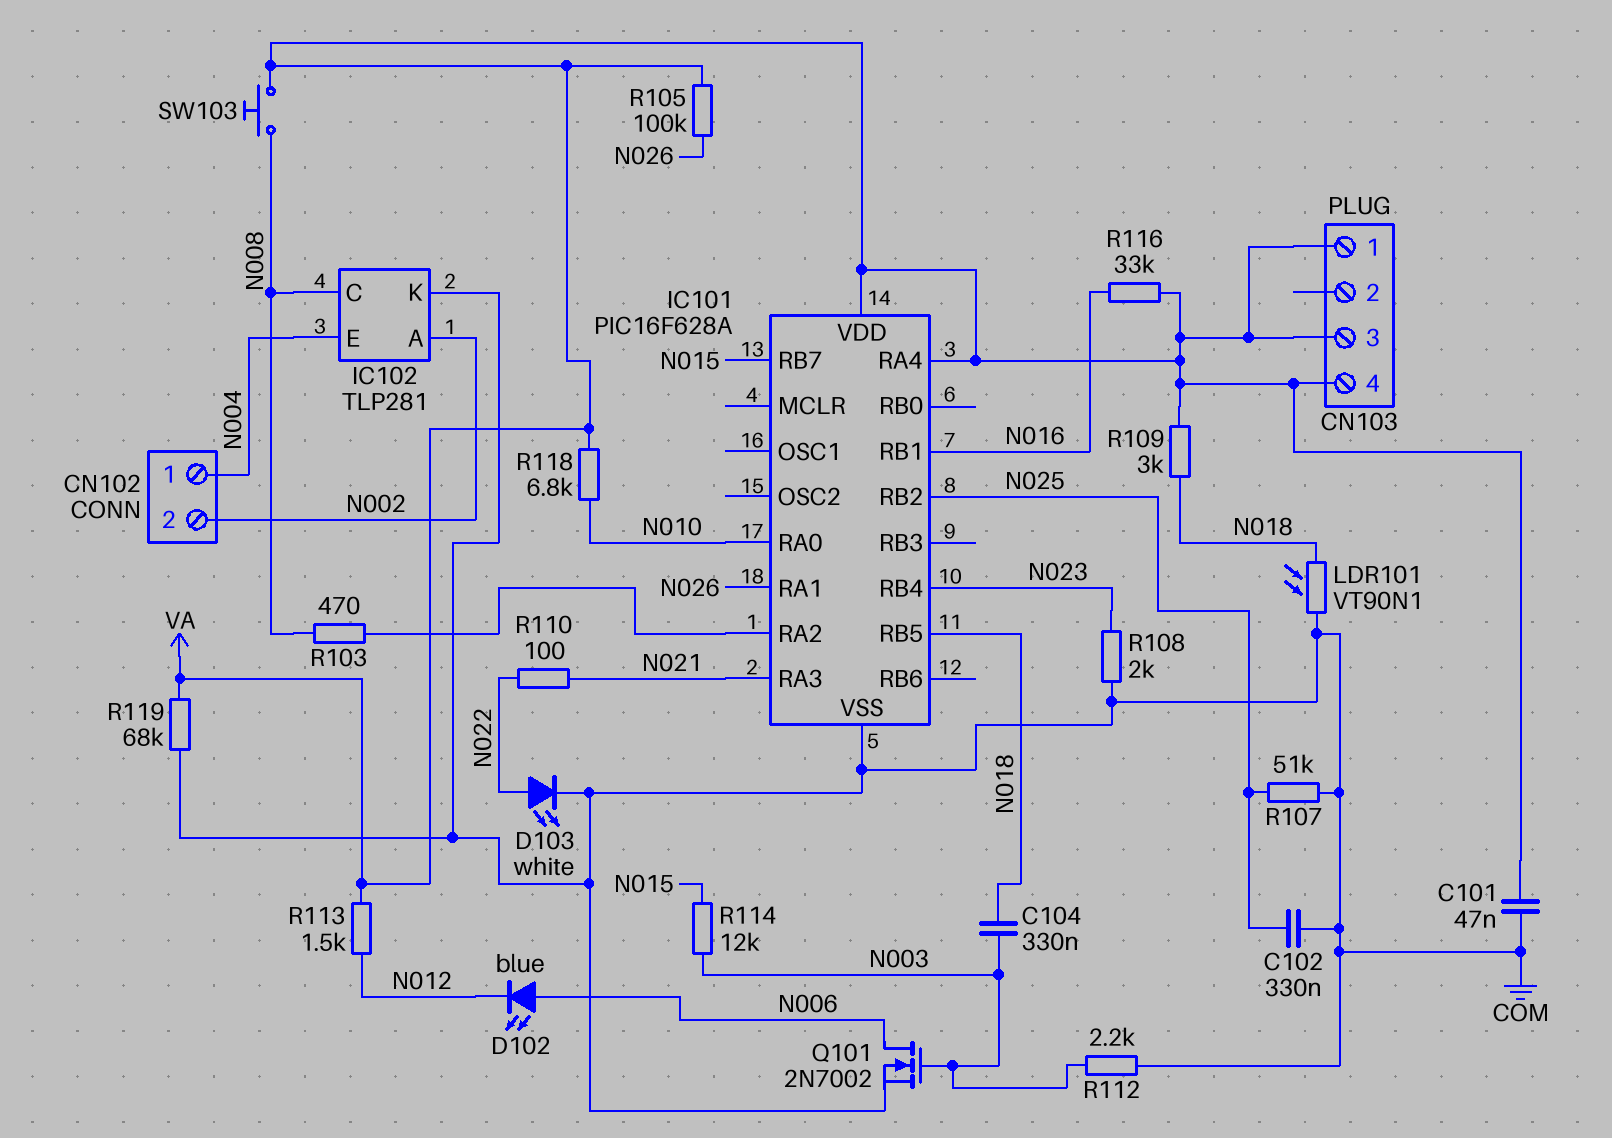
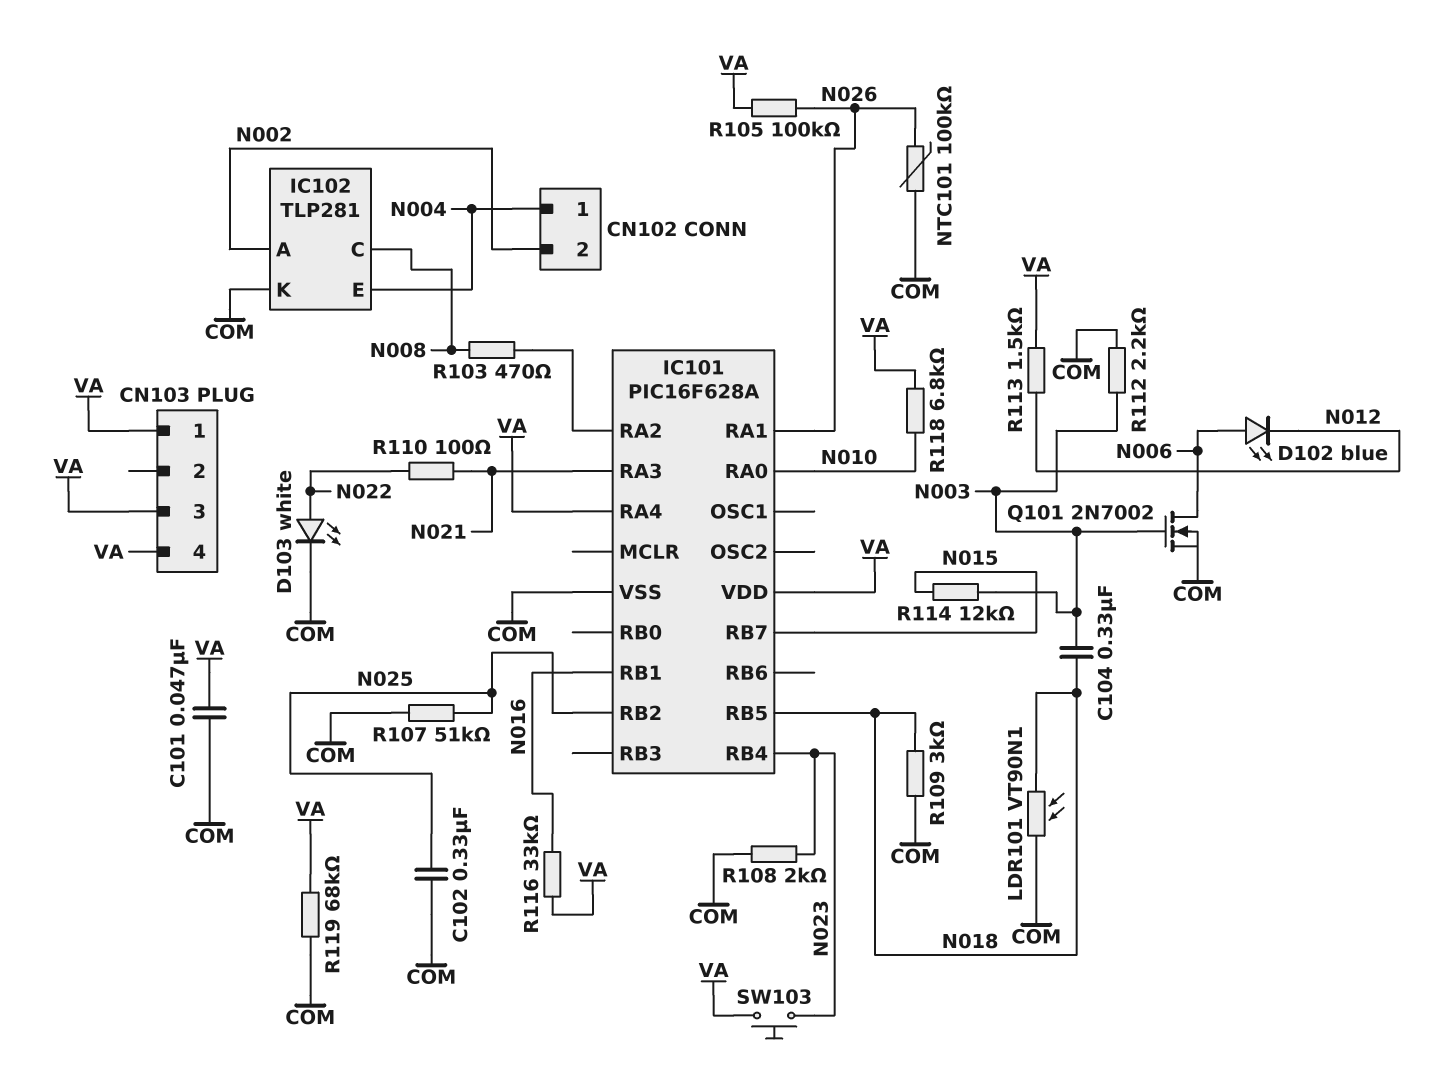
NTC101: none -> 100k (COM, N026)
R109: 3k (N018, VA) -> 3k (COM, N018)
SW103: button (N008, VA) -> button (N023, VA)

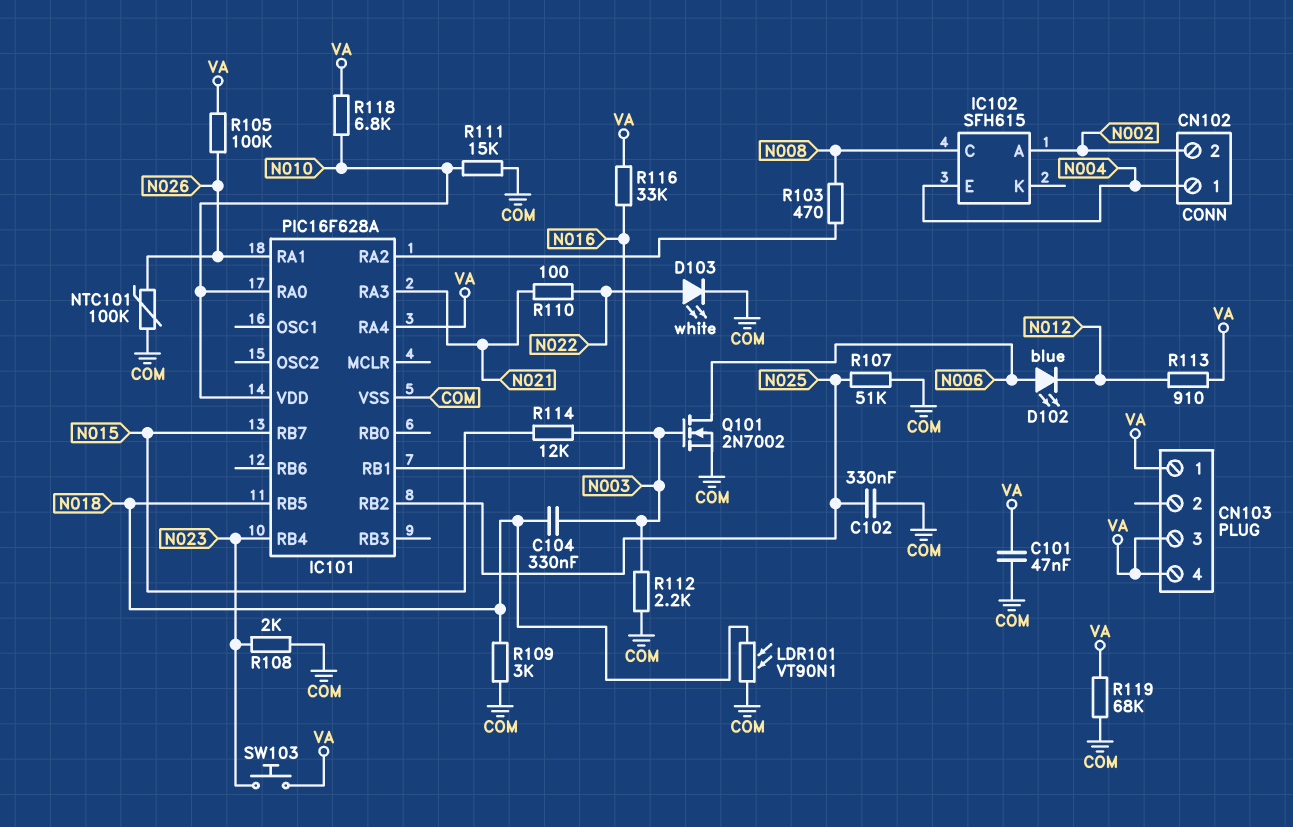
IC101 pin VDD: VA -> N010
IC102: TLP281 -> SFH615
IC102 pin K: COM -> none
R111: none -> 15k (COM, N010)
R113: 1.5k (N012, VA) -> 910 (N012, VA)

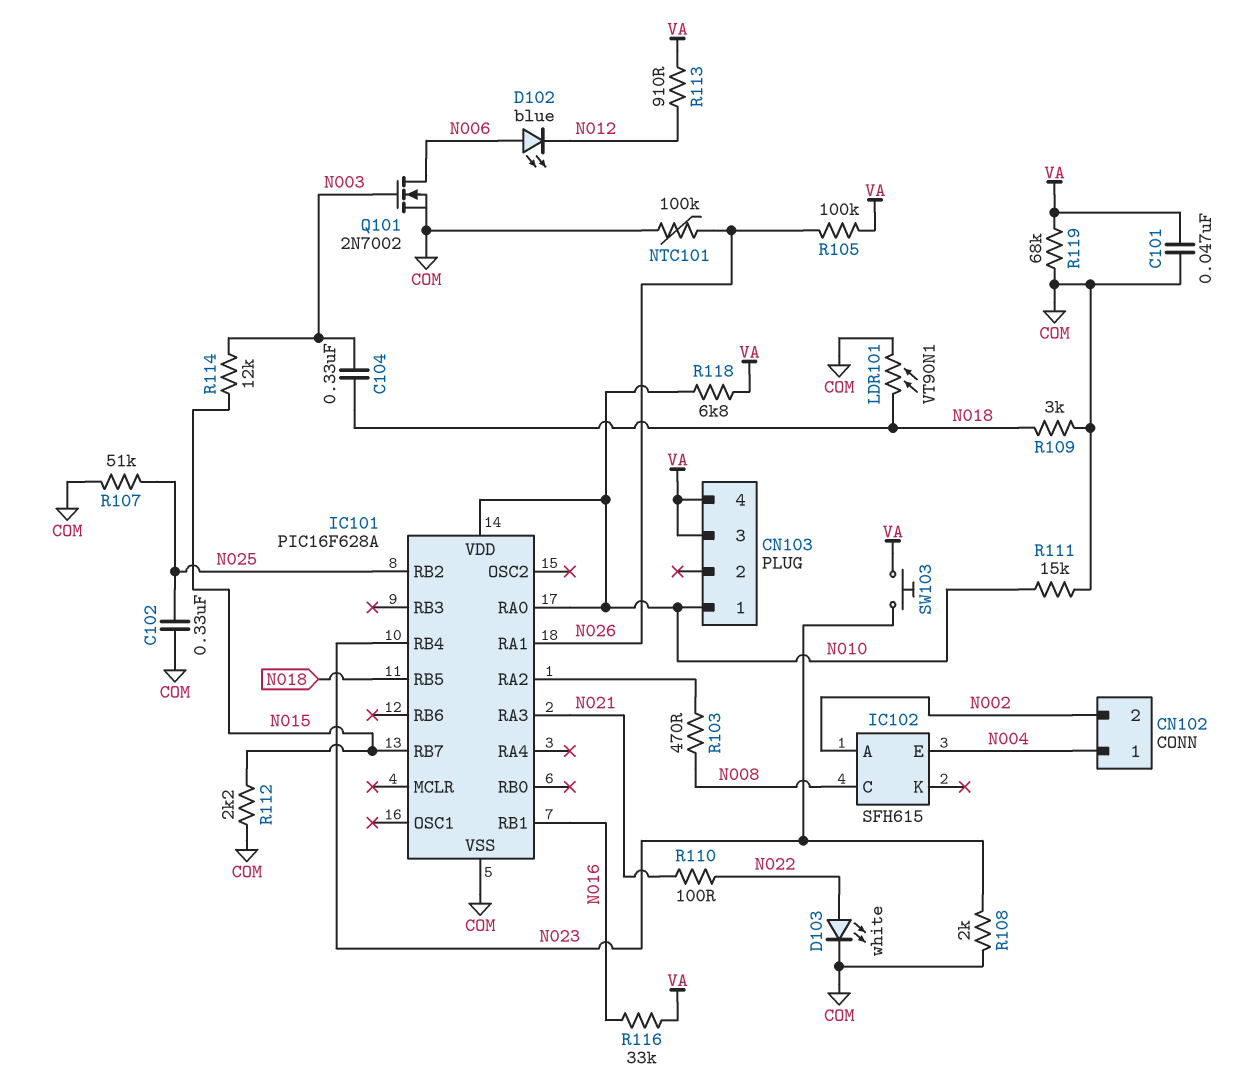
CN103 pin 1: VA -> N010
IC101 pin RA4: VA -> none
R112: 2.2k (COM, N003) -> 2.2k (COM, N015)

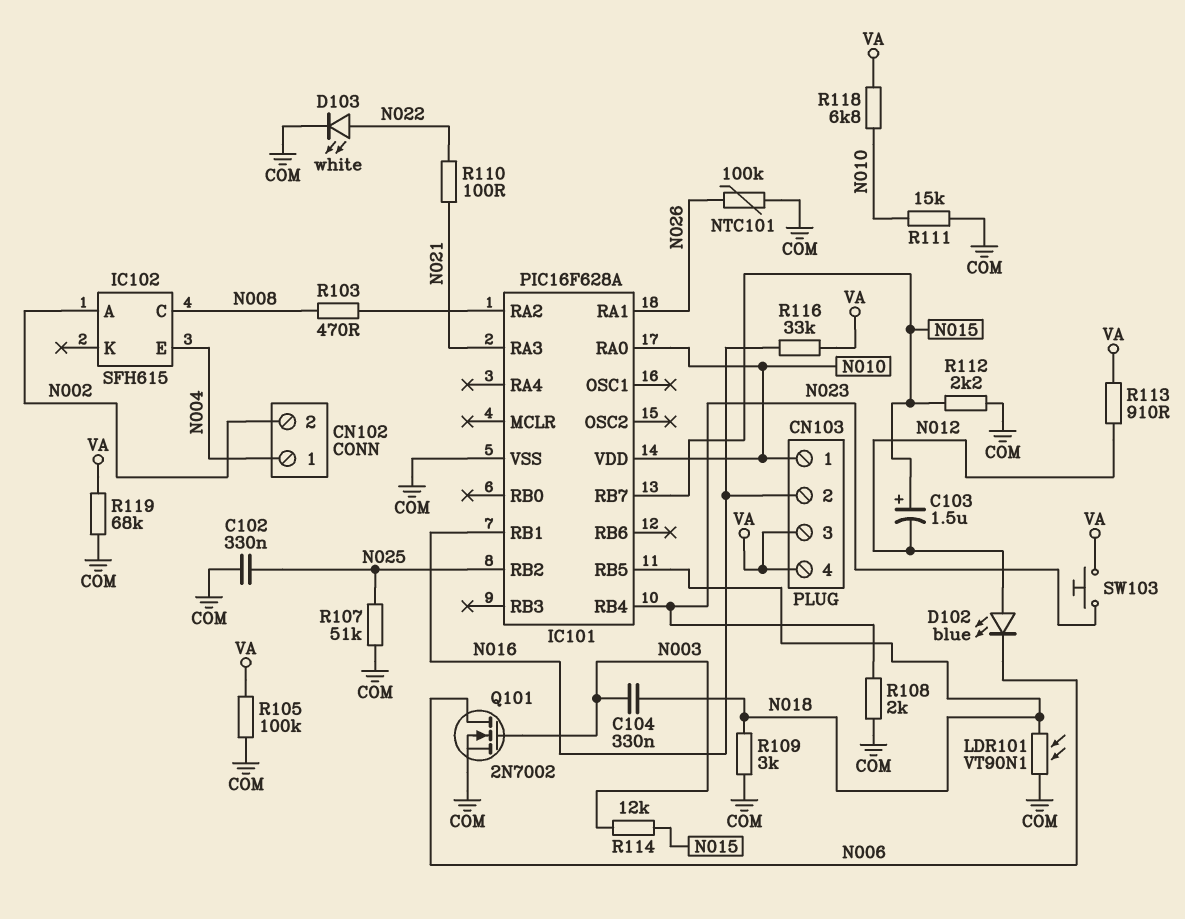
C101: 47nF (COM, VA) -> none
C103: none -> 1.5uF (plus N015, minus N012)
CN103 pin 2: none -> N016
D102: LED blue (A N006, K N012) -> LED blue (A N012, K N006)
R105: 100k (N026, VA) -> 100k (COM, VA)

